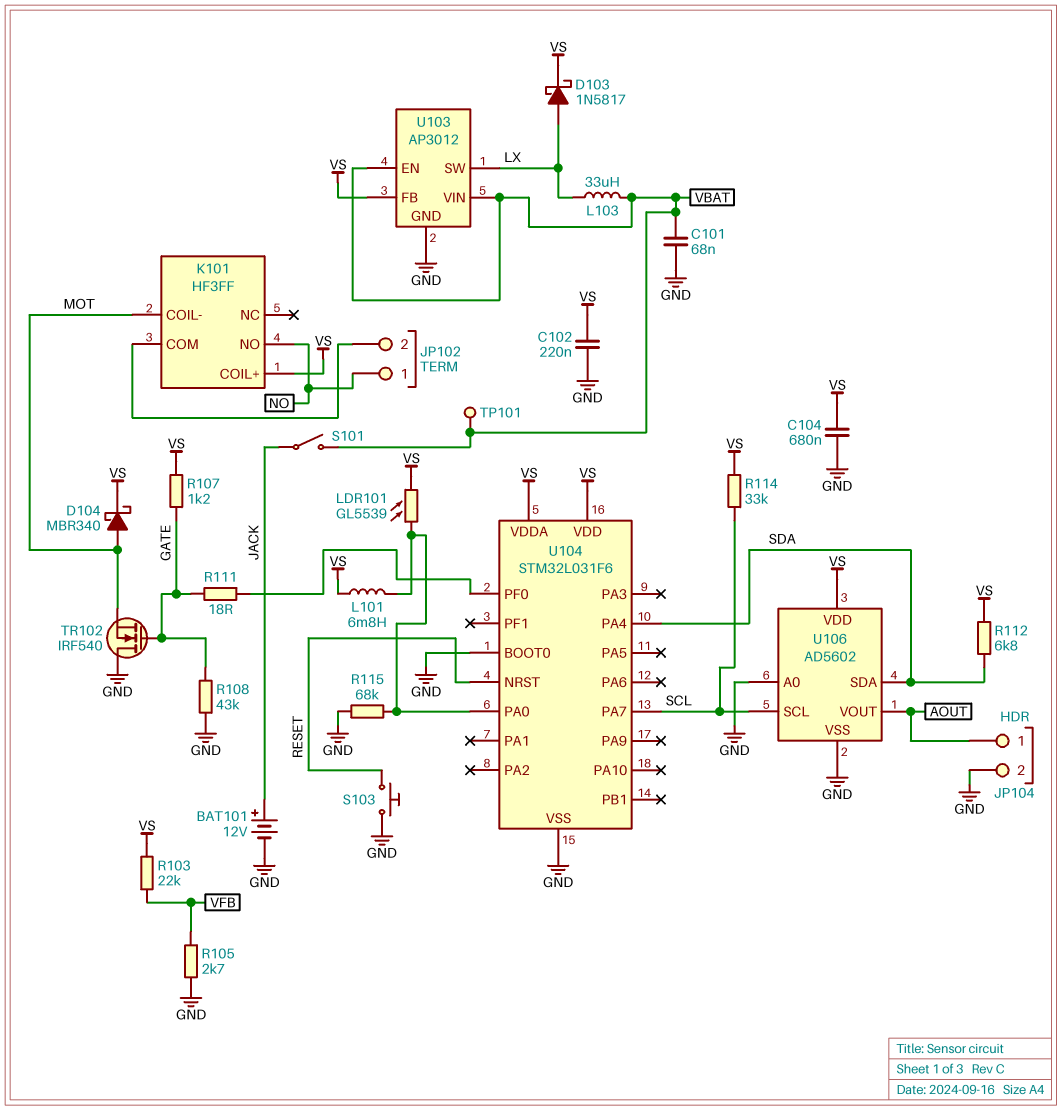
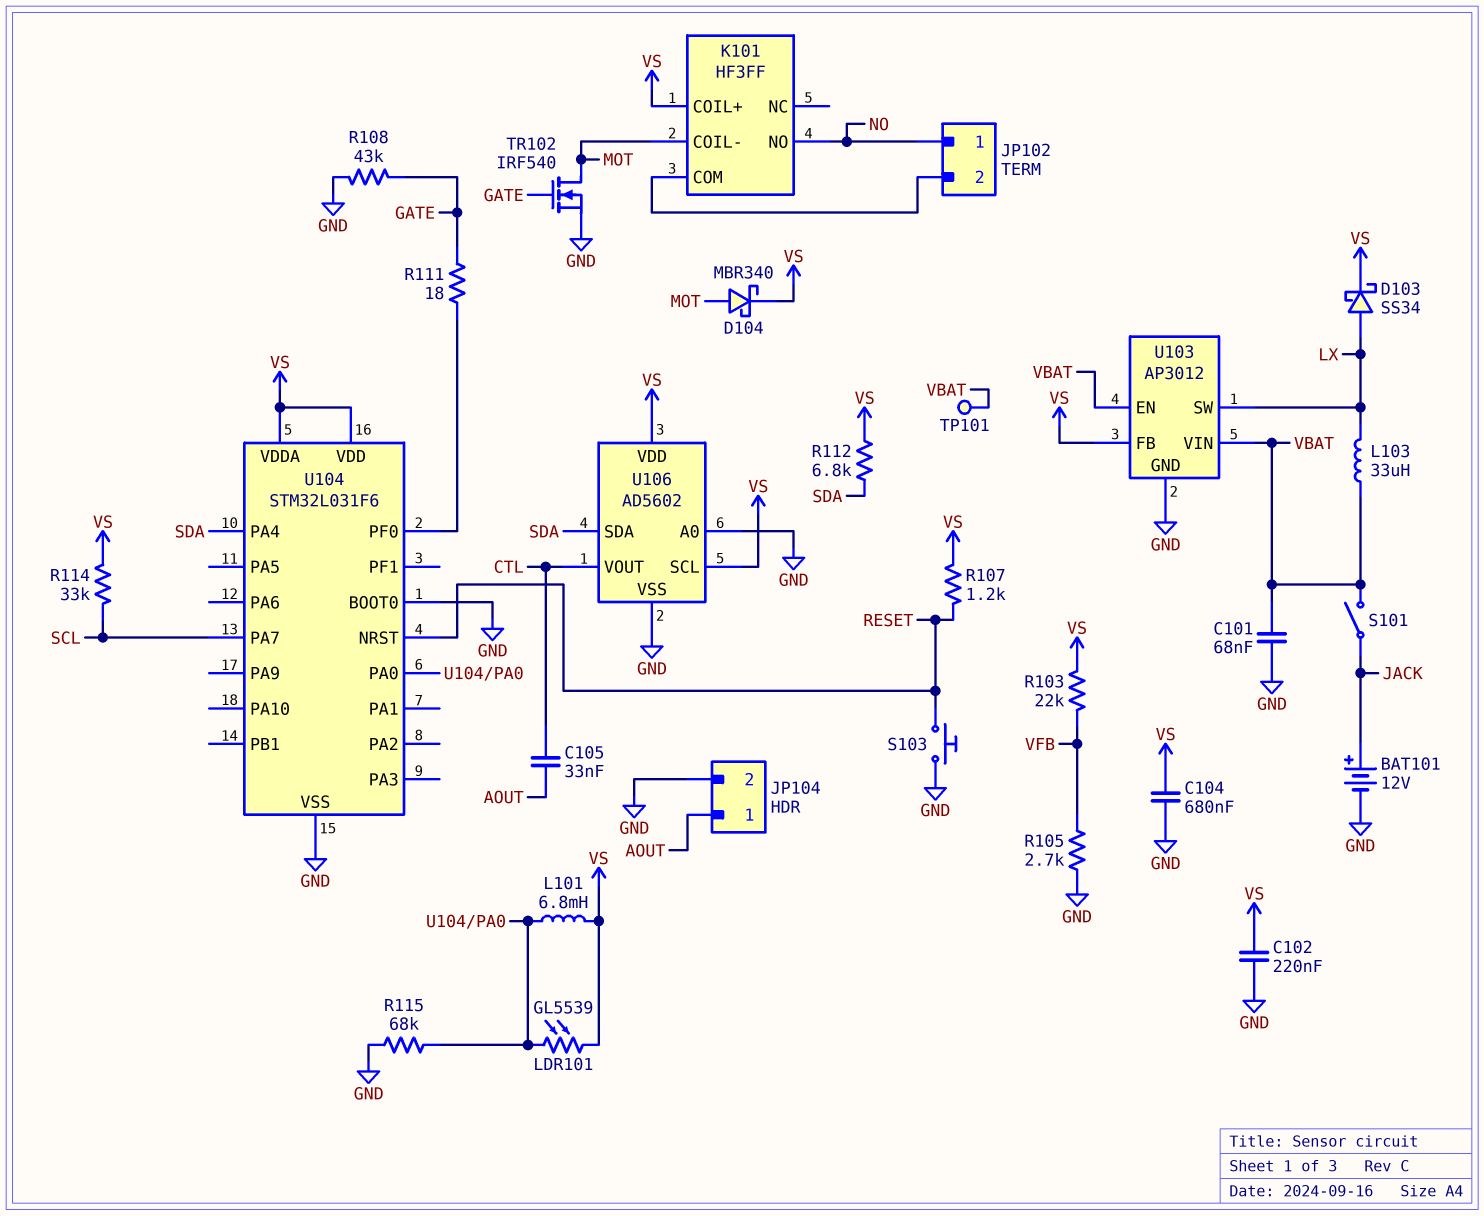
C105: none -> 33nF (AOUT, CTL)
D103: schottky 1N5817 (A LX, K VS) -> schottky SS34 (A LX, K VS)
R107: 1.2k (GATE, VS) -> 1.2k (RESET, VS)
TR102: NMOS IRF540 (G GATE, D GND, S MOT) -> NMOS IRF540 (G GATE, D MOT, S GND)
U106 pin SCL: SCL -> VS
U106 pin VOUT: AOUT -> CTL

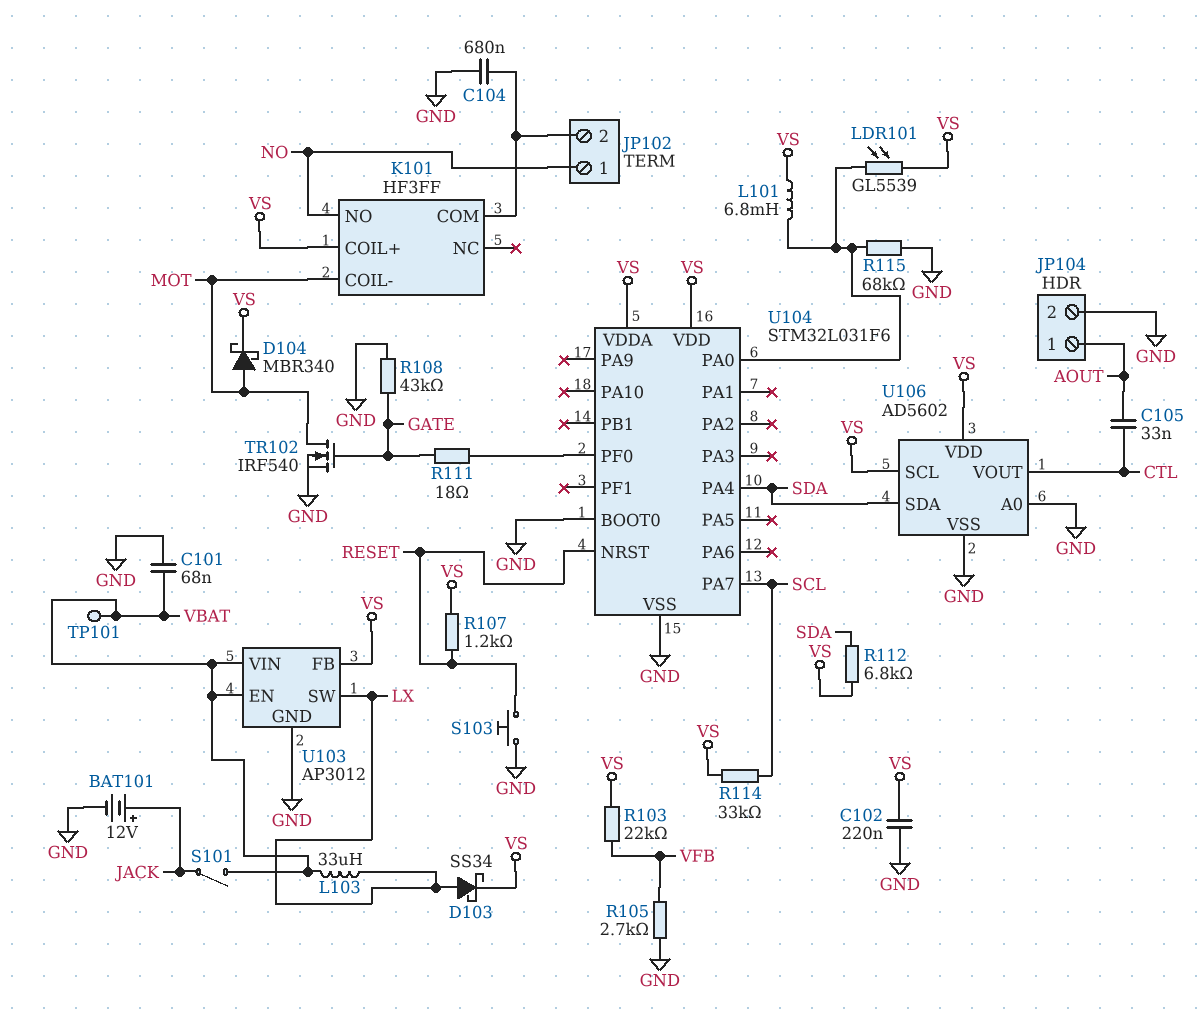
C104: 680nF (GND, VS) -> 680nF (GND, JP102/2)

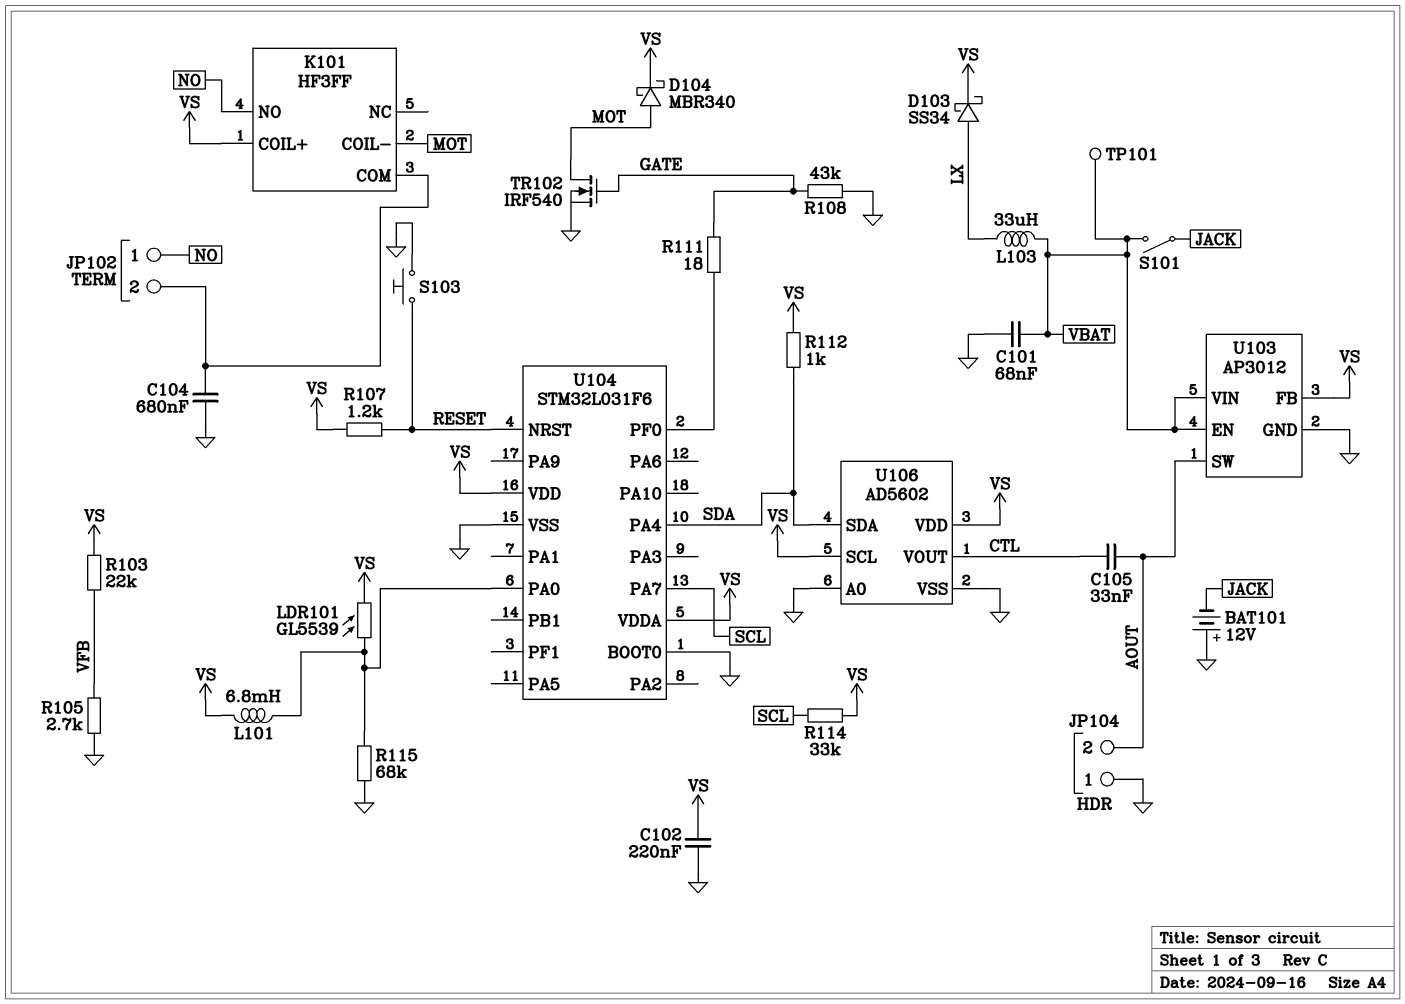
BAT101: 12V (plus JACK, minus GND) -> 12V (plus GND, minus JACK)
JP104 pin 1: AOUT -> GND
JP104 pin 2: GND -> AOUT
R112: 6.8k (SDA, VS) -> 1k (SDA, VS)
U103 pin SW: LX -> AOUT

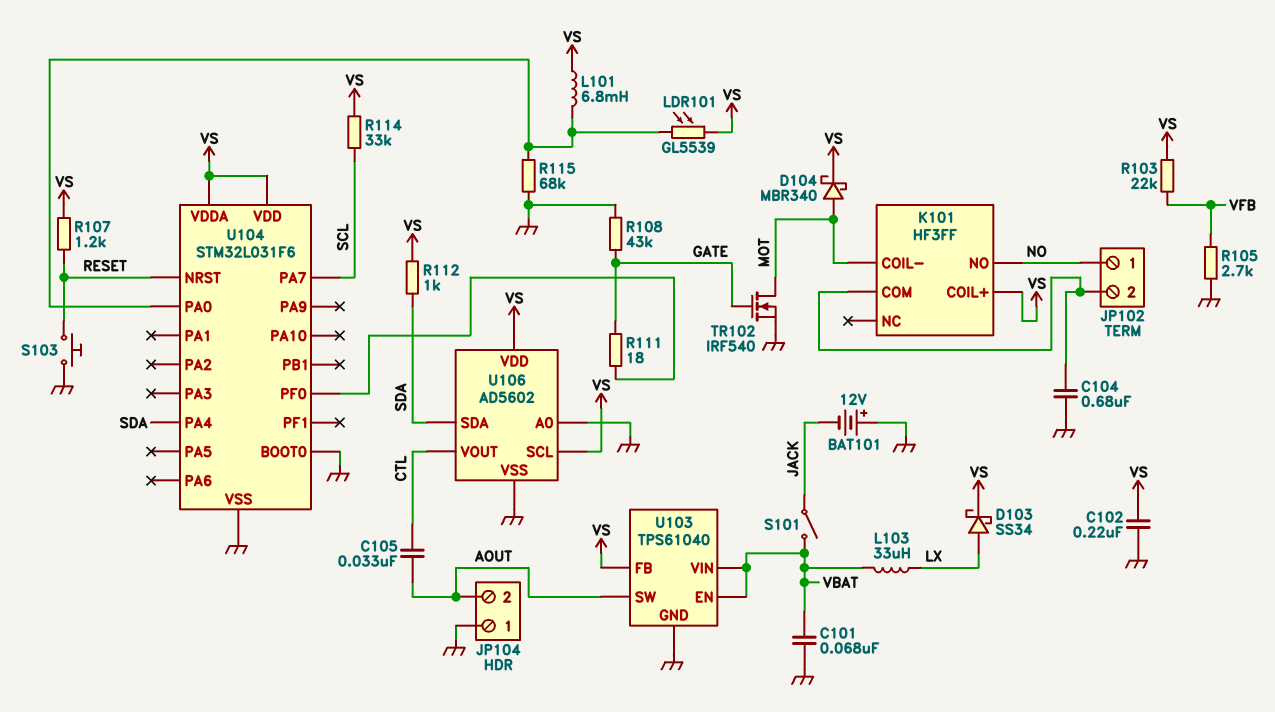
TP101: test point (VBAT) -> none
U103: AP3012 -> TPS61040

